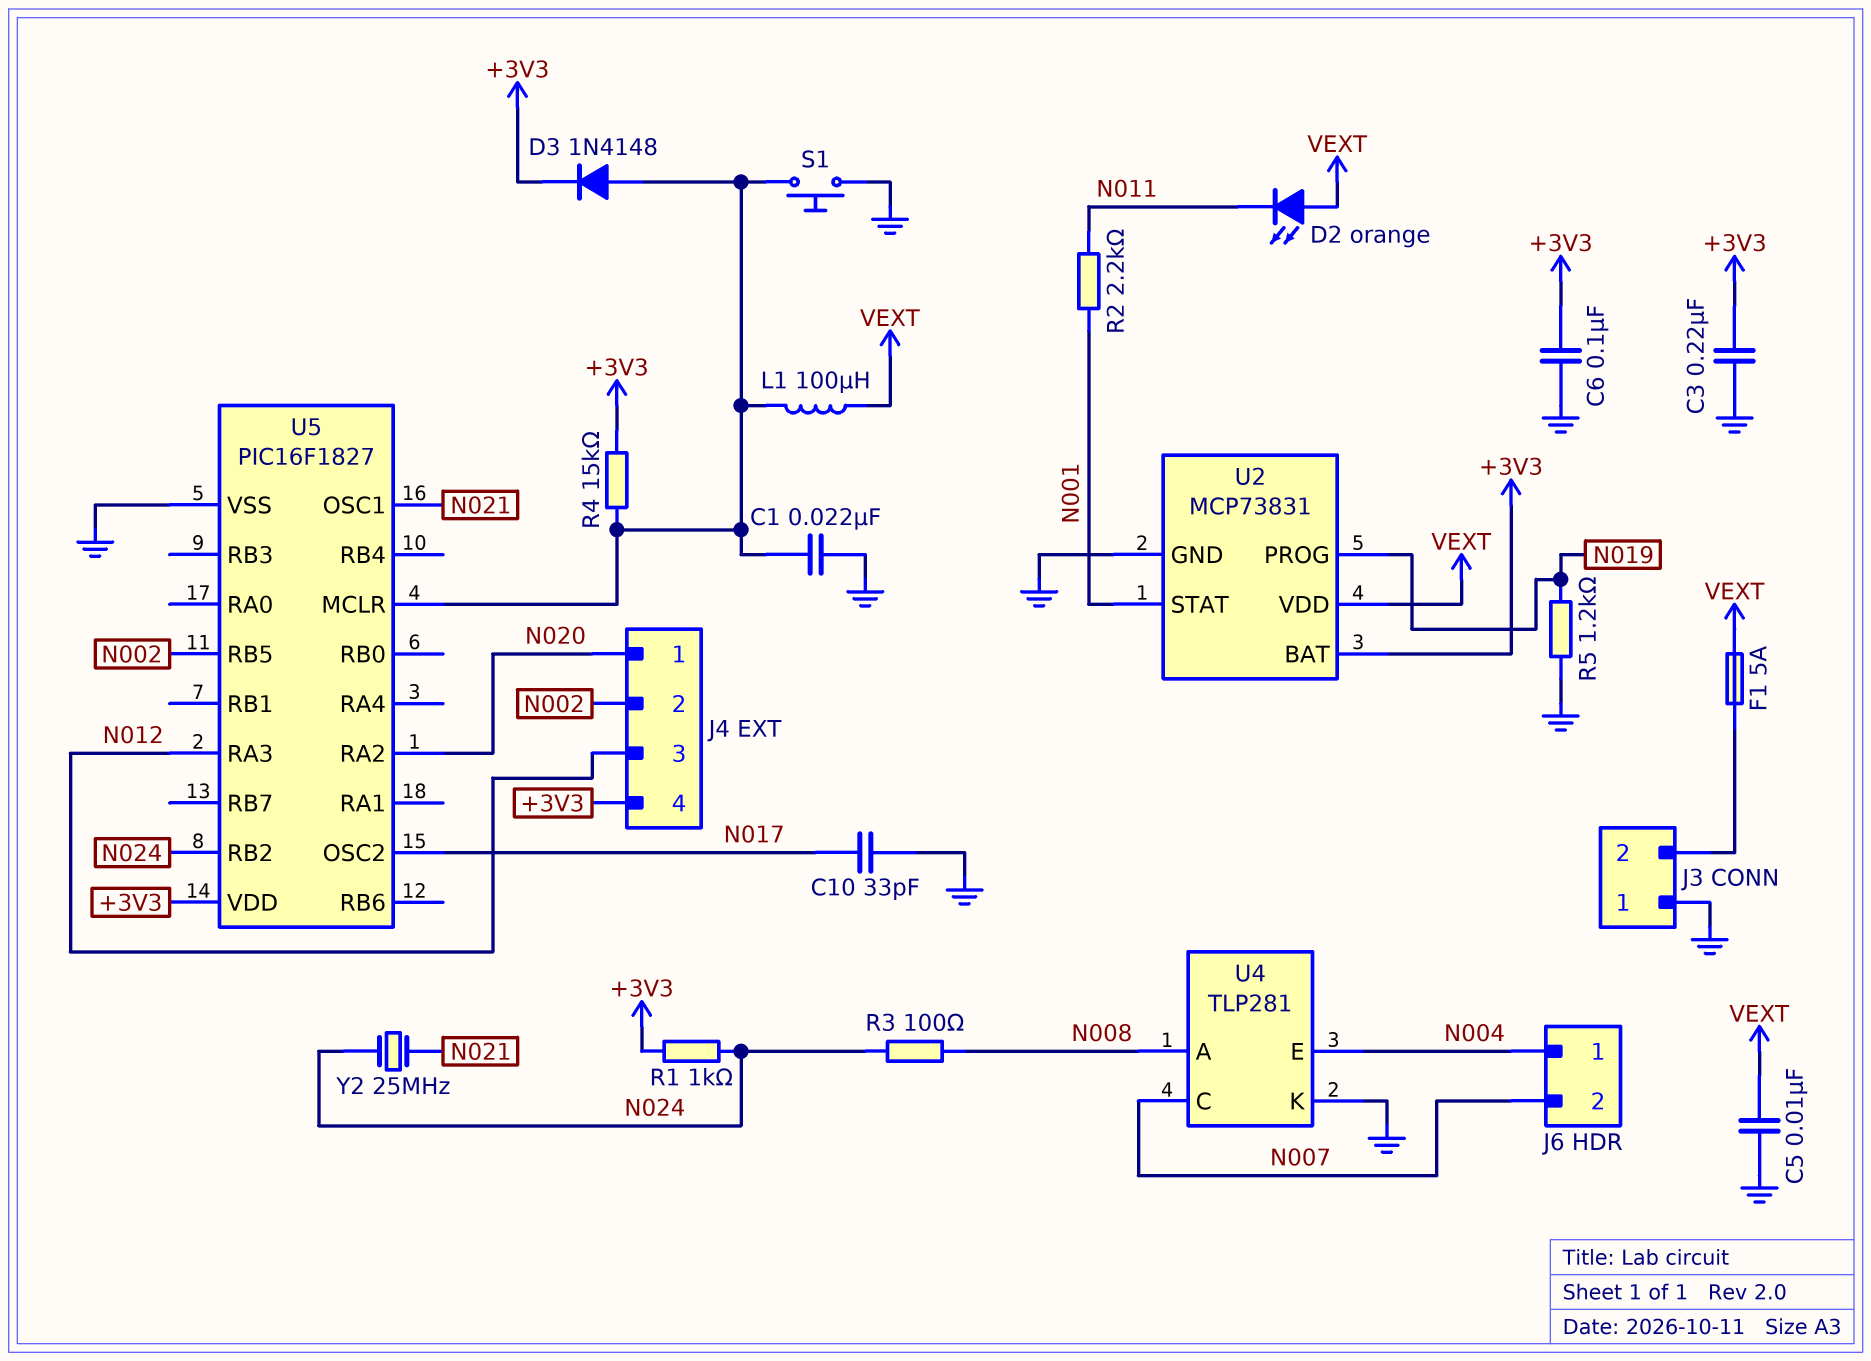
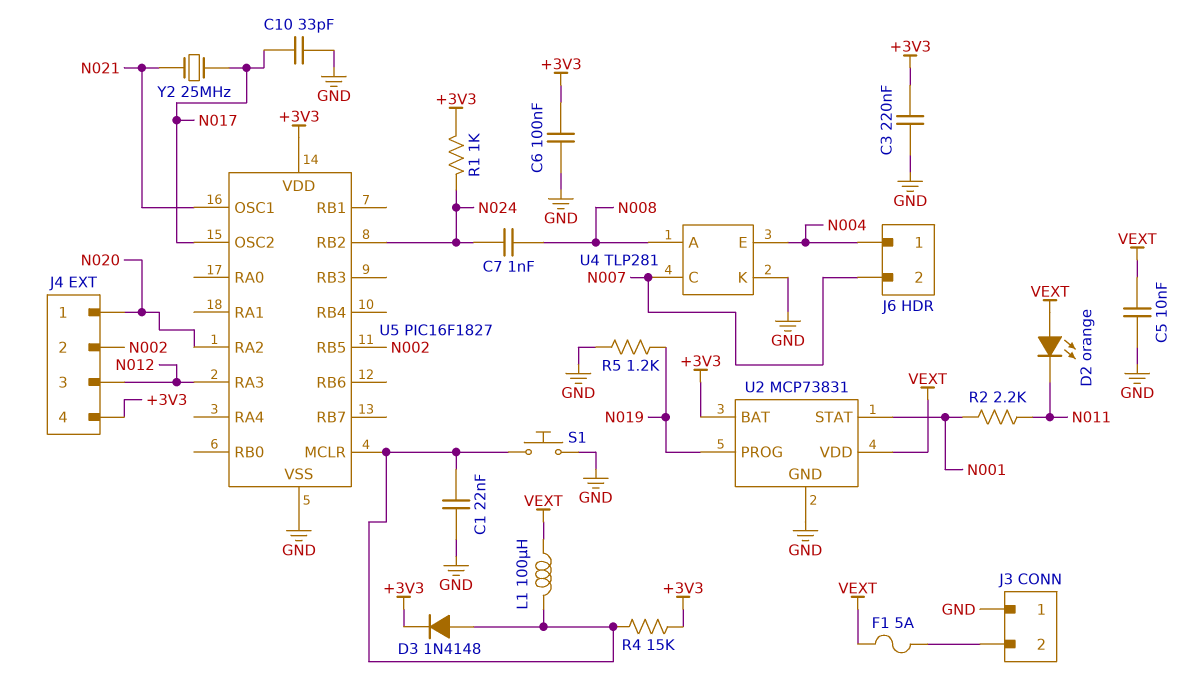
C7: none -> 1nF (N008, N024)
R3: 100 (N008, N024) -> none
Y2: 25MHz (N021, N024) -> 25MHz (N017, N021)

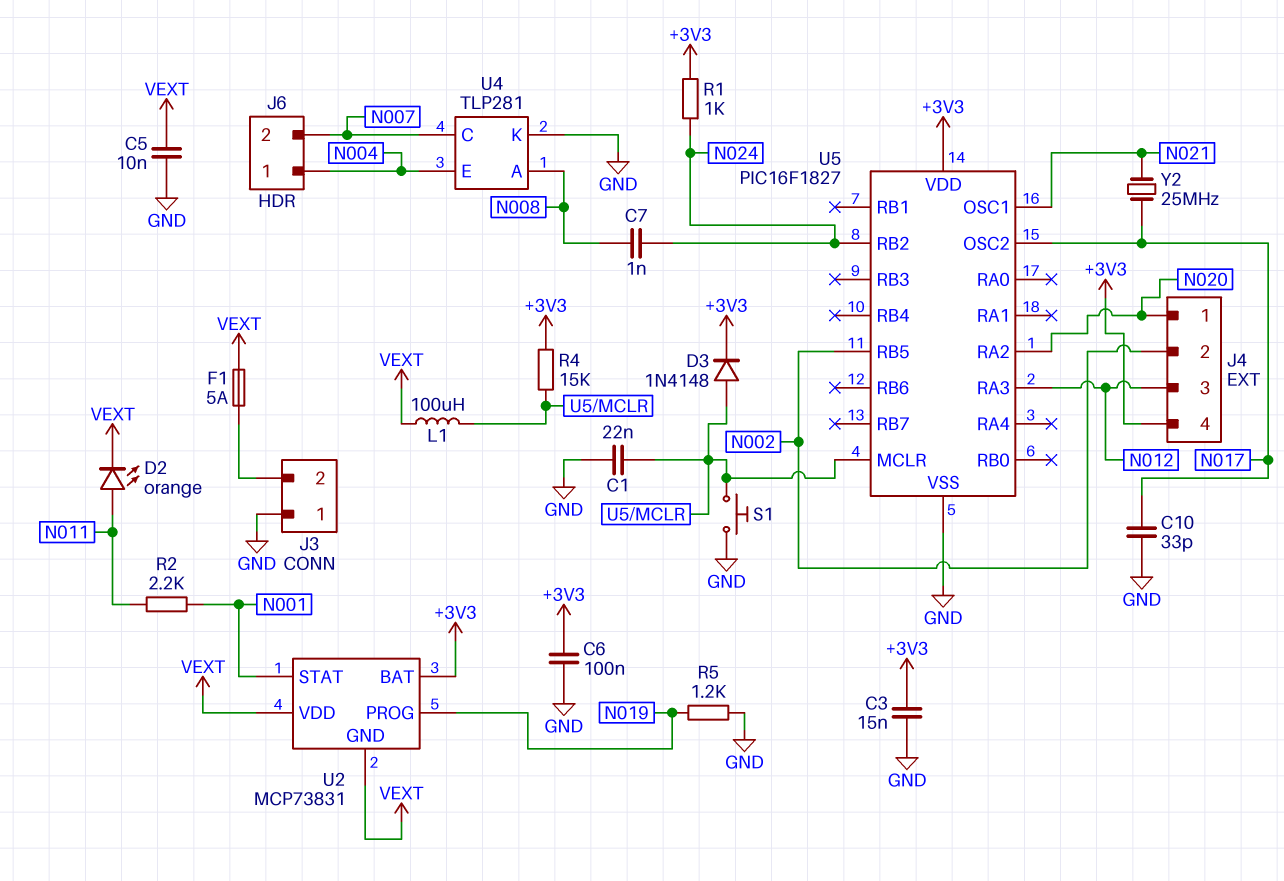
C3: 220nF (+3V3, GND) -> 15nF (+3V3, GND)
D2: LED orange (A VEXT, K N011) -> LED orange (A N011, K VEXT)
U2 pin GND: GND -> VEXT

